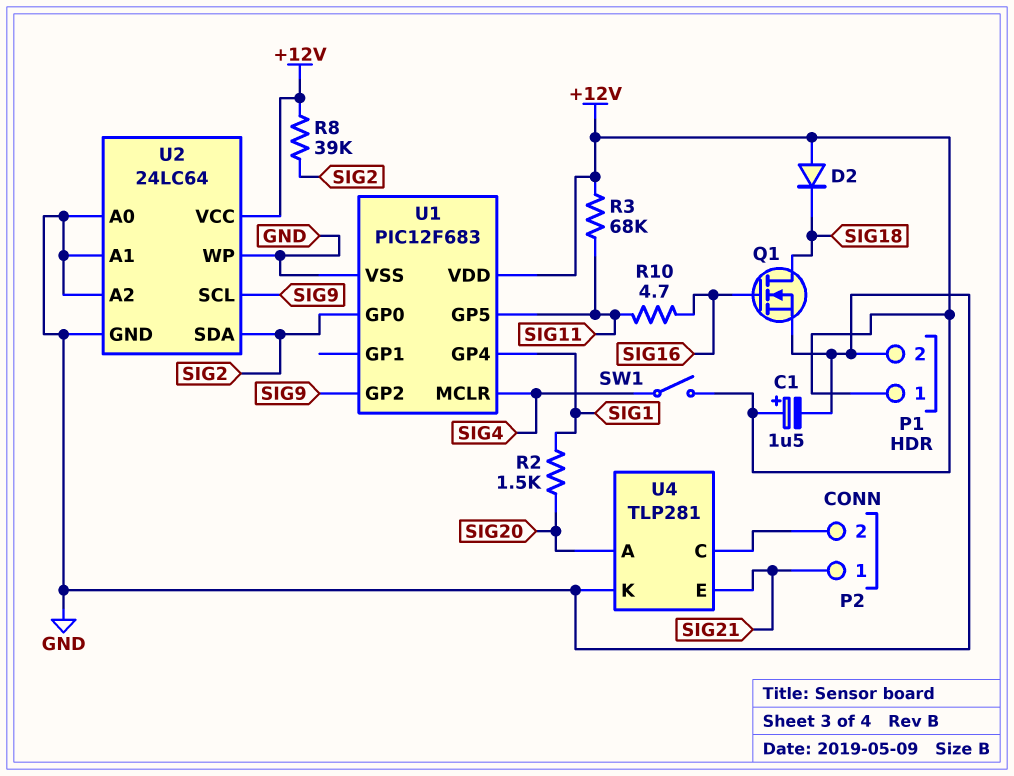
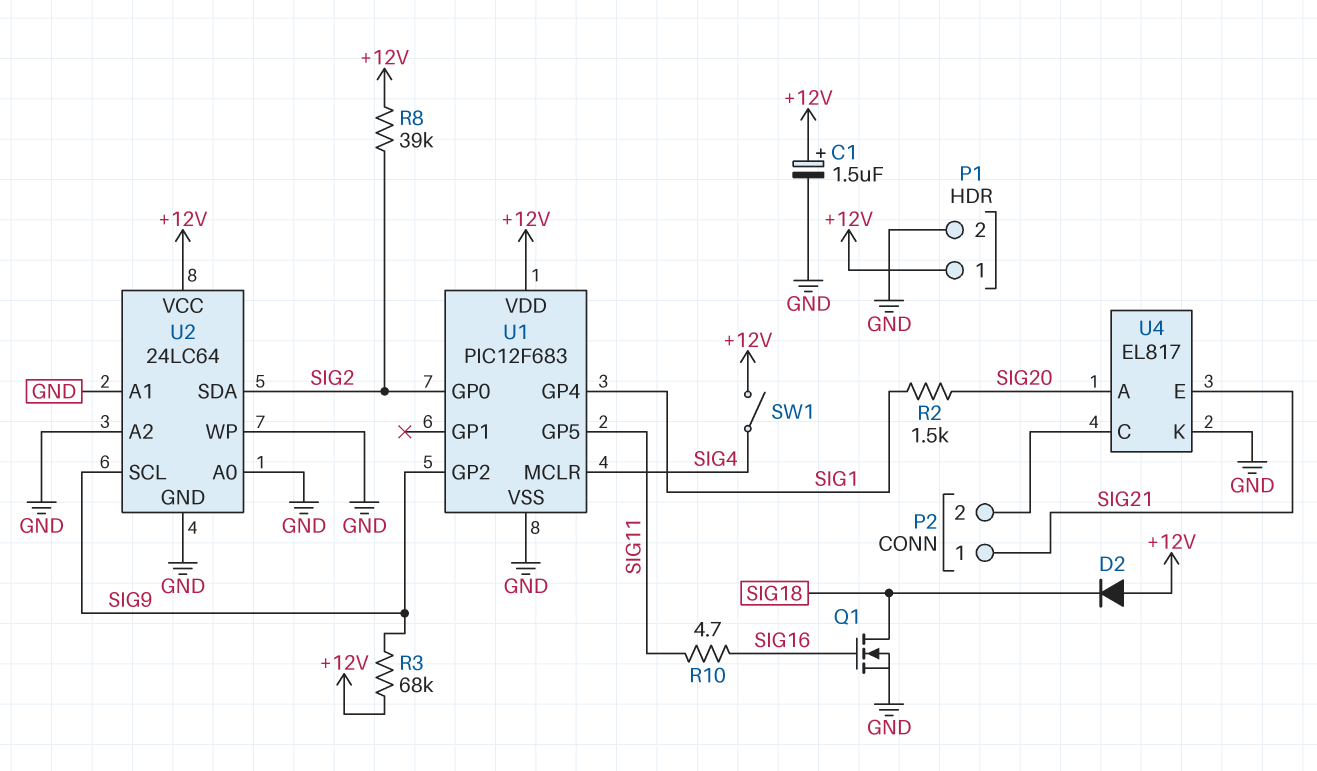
R3: 68k (+12V, SIG11) -> 68k (+12V, SIG9)
U4: TLP281 -> EL817

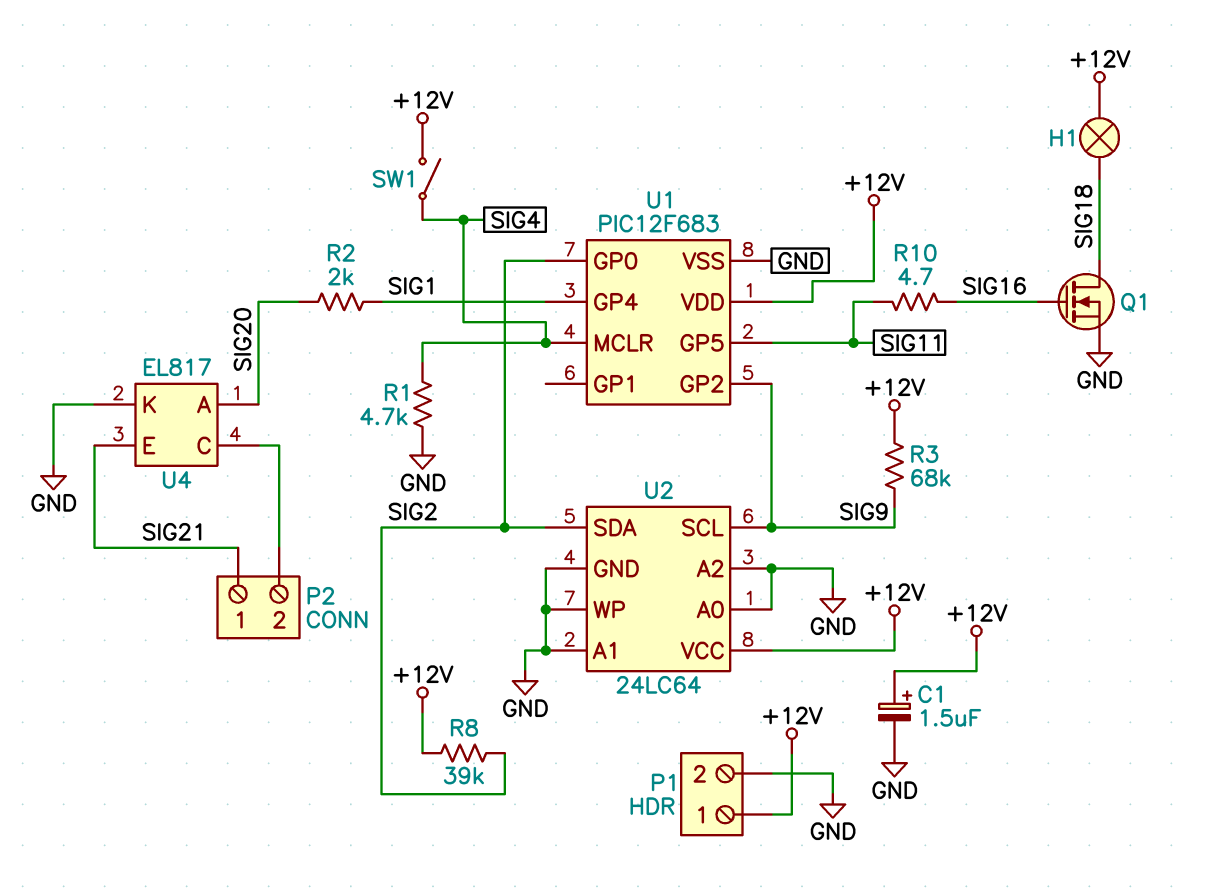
D2: diode (A +12V, K SIG18) -> none
H1: none -> lamp (+12V, SIG18)
R1: none -> 4.7k (GND, SIG4)
R2: 1.5k (SIG1, SIG20) -> 2k (SIG1, SIG20)

